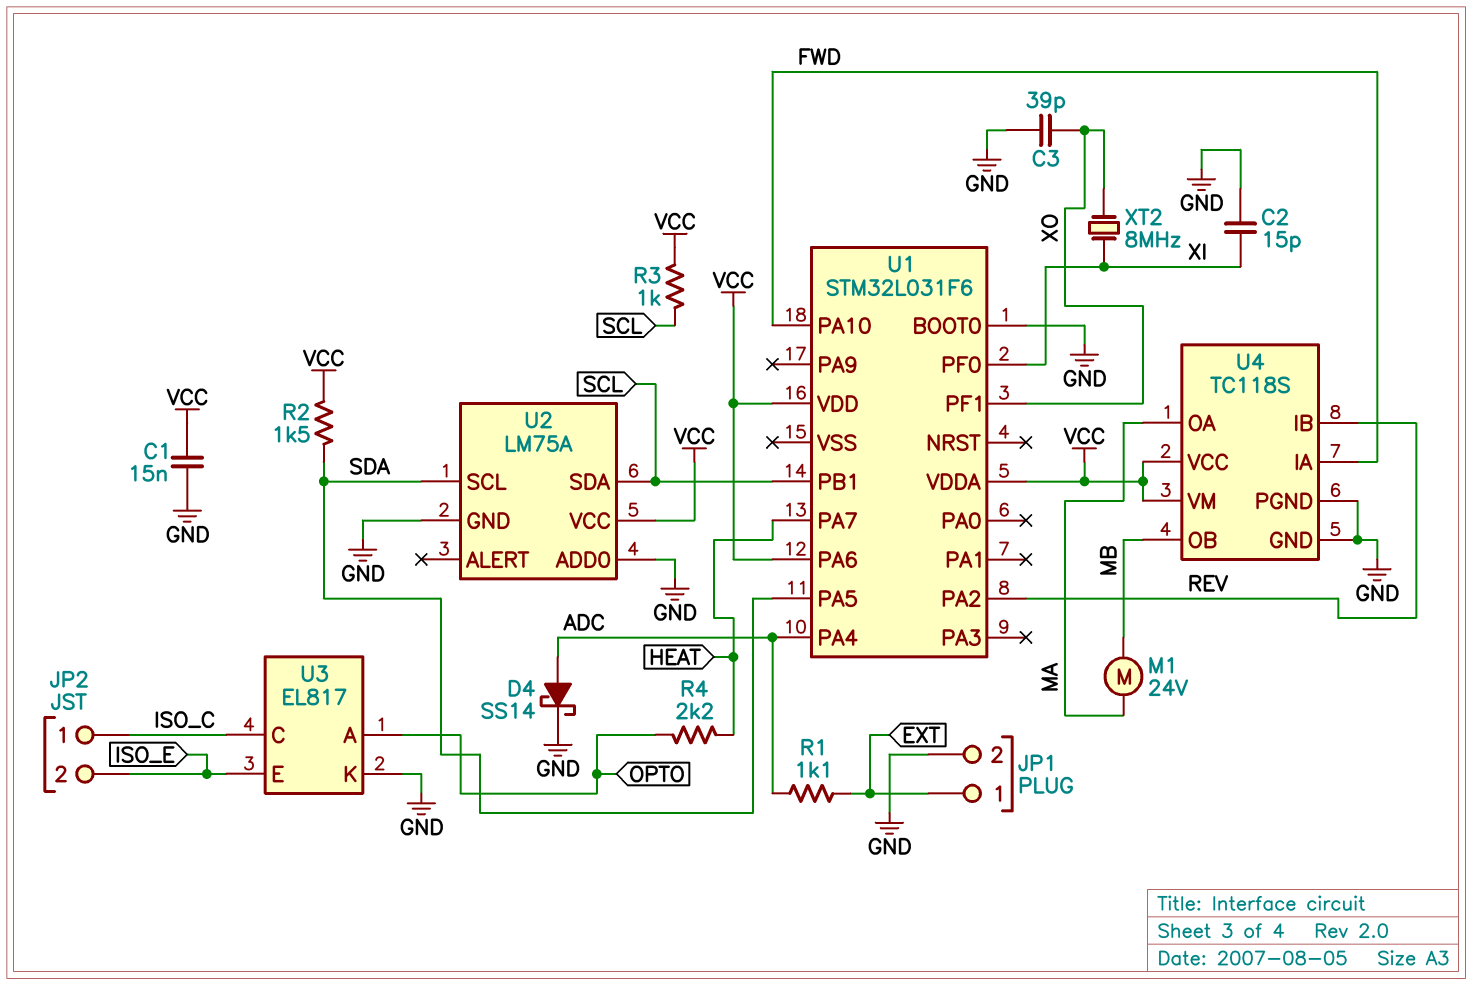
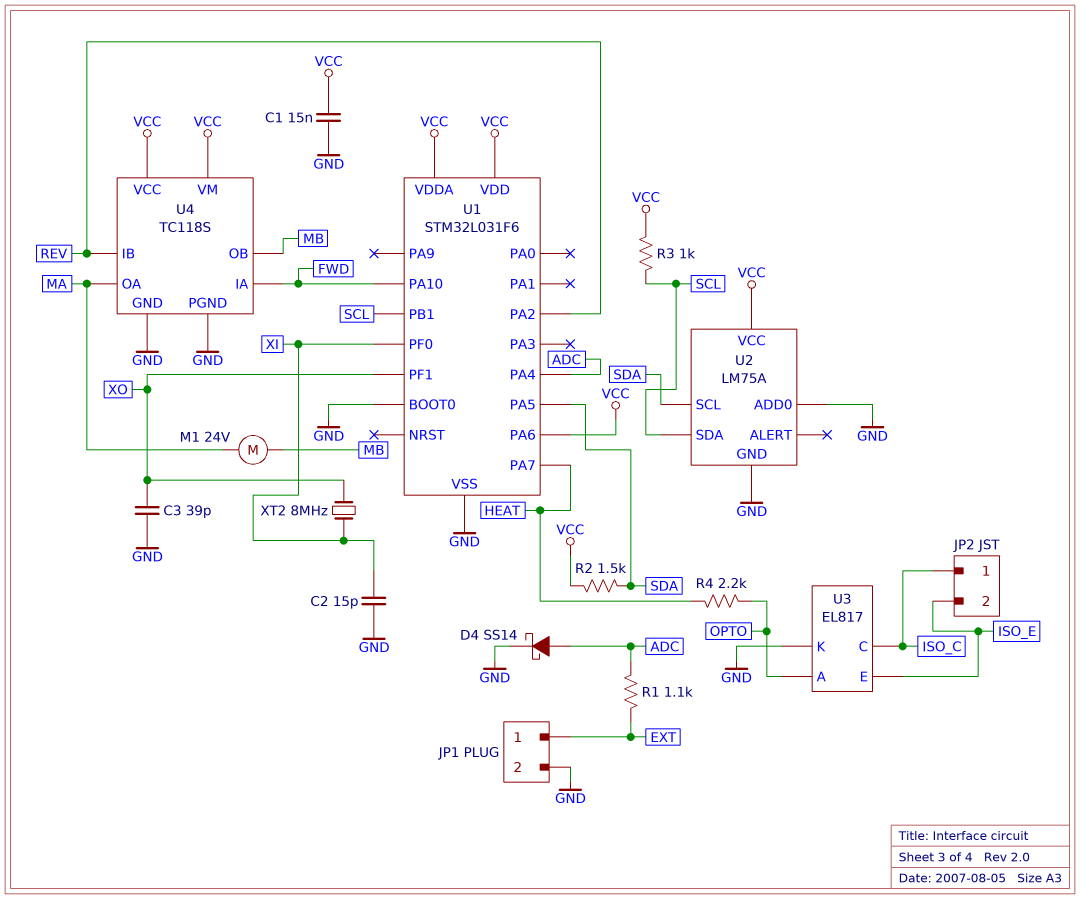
U1 pin VSS: none -> GND

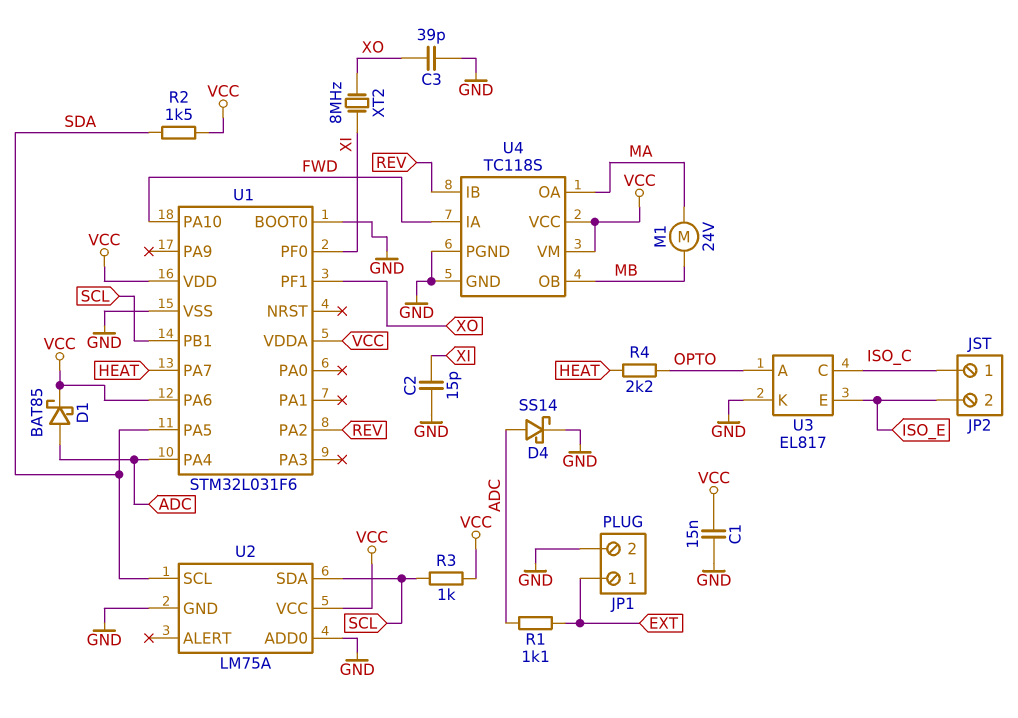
D1: none -> schottky BAT85 (A ADC, K VCC)

